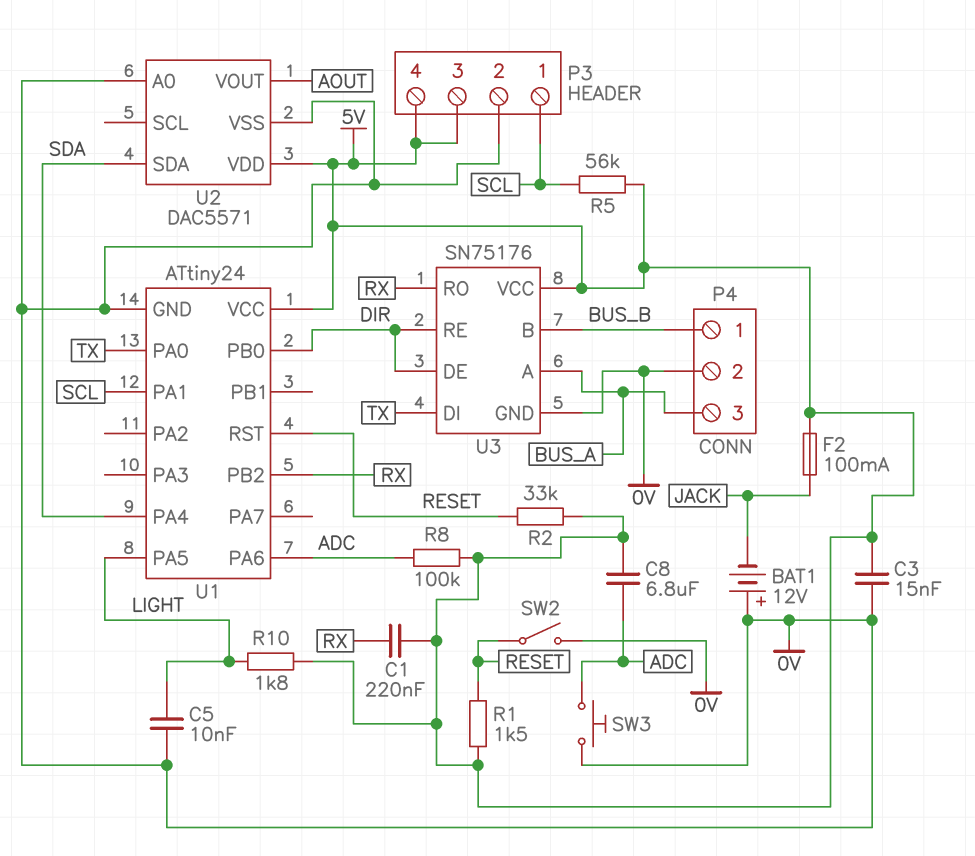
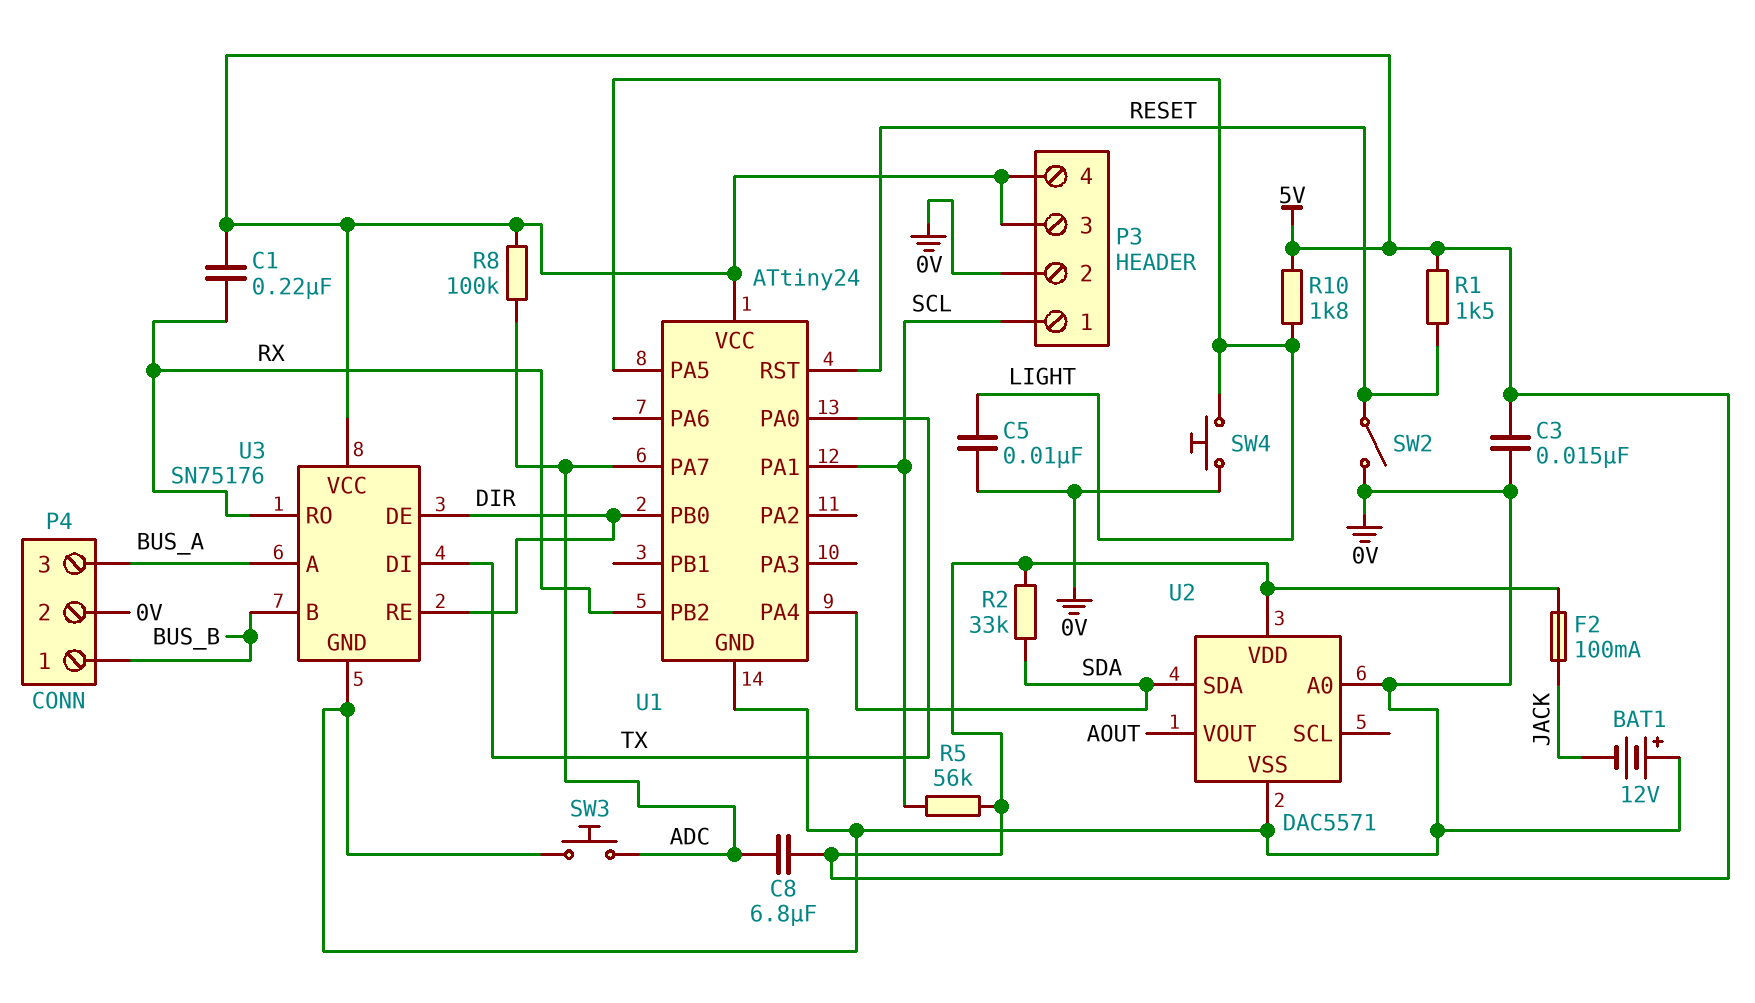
R2: 33k (5V, RESET) -> 33k (5V, SDA)
SW4: none -> button (0V, LIGHT)
U1 pin PA6: ADC -> none
U1 pin PA7: none -> ADC

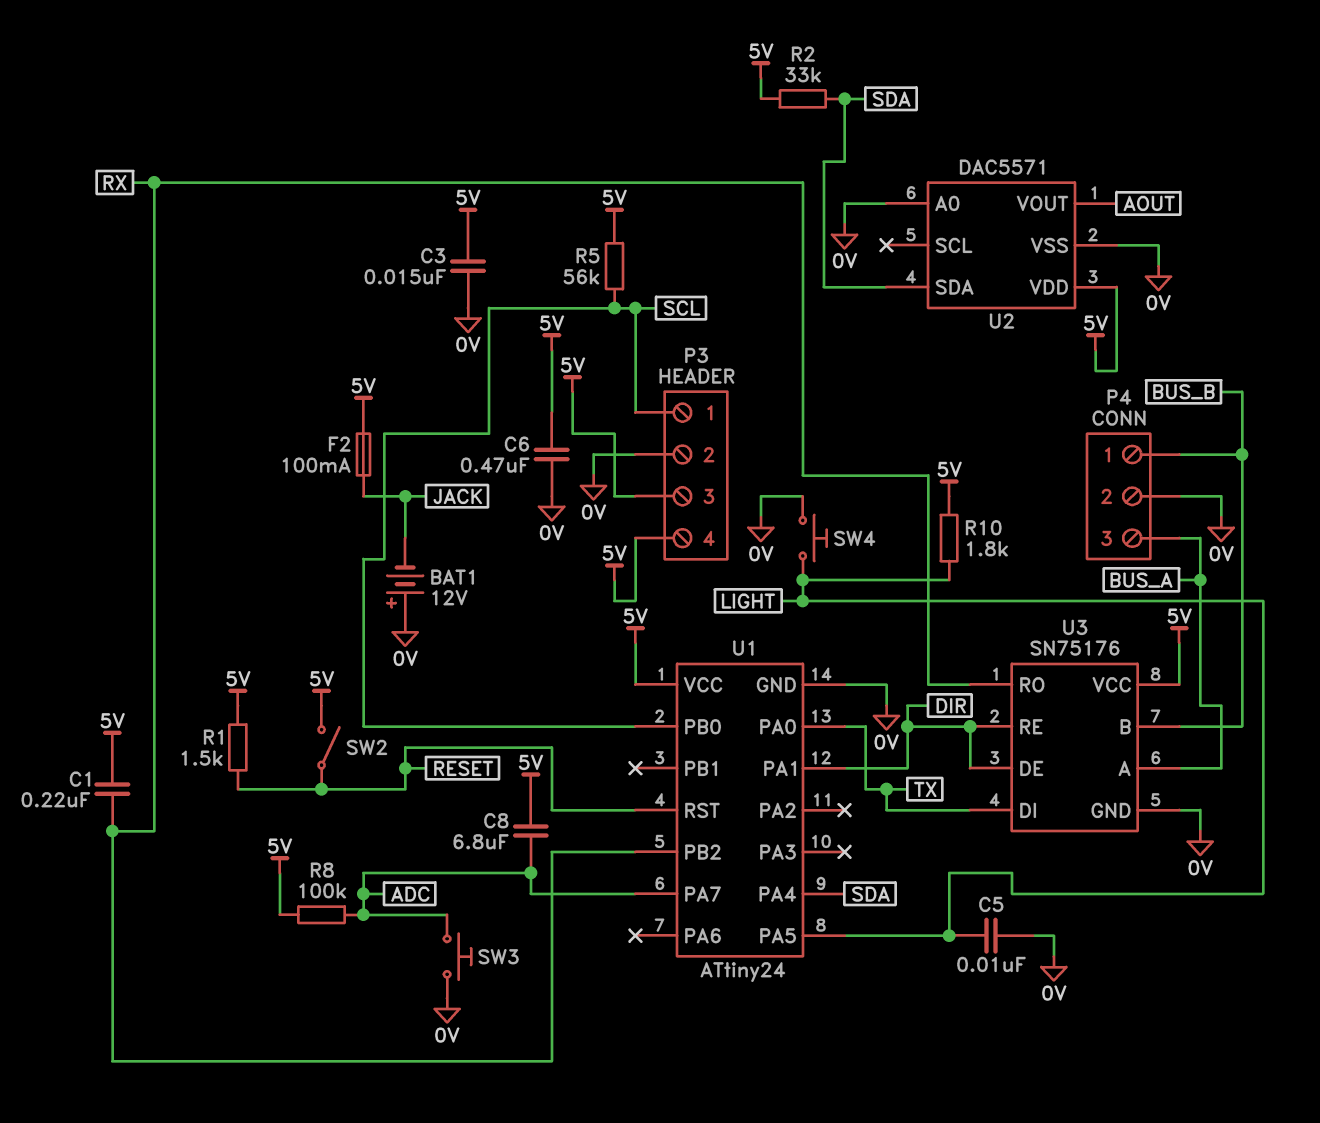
C6: none -> 470nF (0V, 5V)
SW2: switch (0V, RESET) -> switch (5V, RESET)
U1 pin PA1: SCL -> DIR
U1 pin PB0: DIR -> SCL

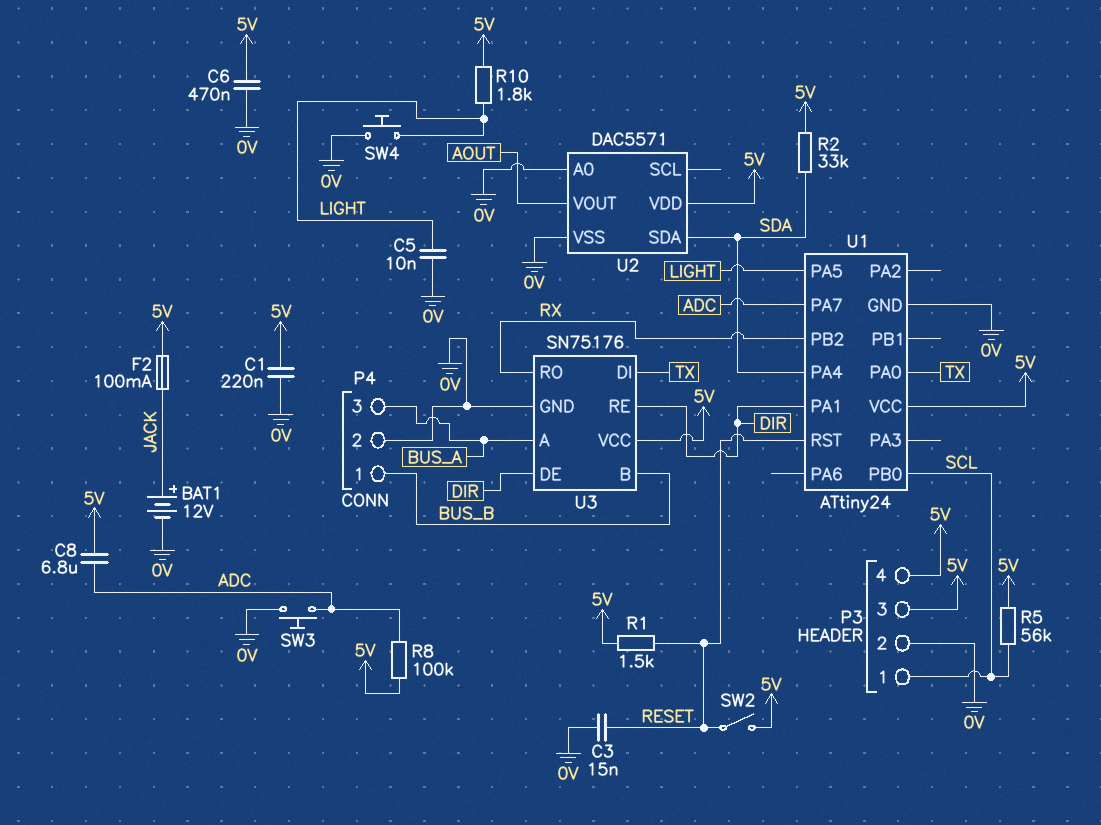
BAT1: 12V (plus 0V, minus JACK) -> 12V (plus JACK, minus 0V)
C1: 220nF (5V, RX) -> 220nF (0V, 5V)
C3: 15nF (0V, 5V) -> 15nF (0V, RESET)

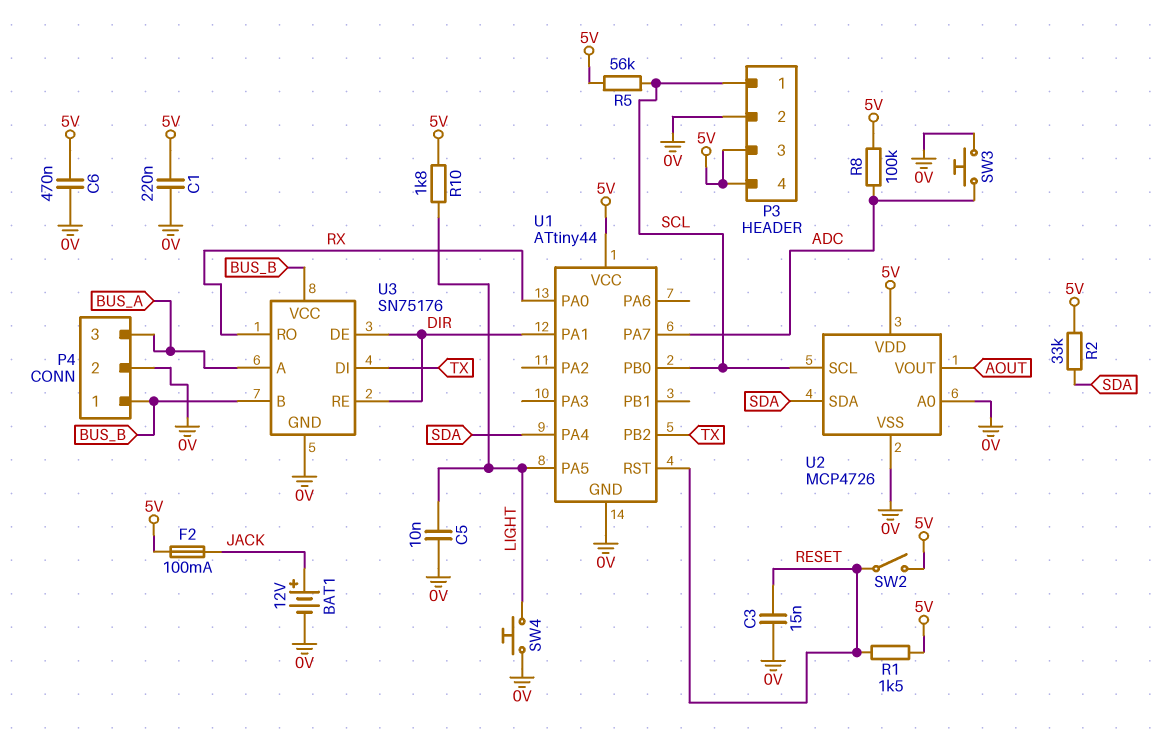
C8: 6.8uF (5V, ADC) -> none
U1: ATtiny24 -> ATtiny44
U1 pin PA0: TX -> RX
U1 pin PB2: RX -> TX
U2: DAC5571 -> MCP4726
U2 pin SCL: none -> SCL
U3 pin VCC: 5V -> BUS_B

